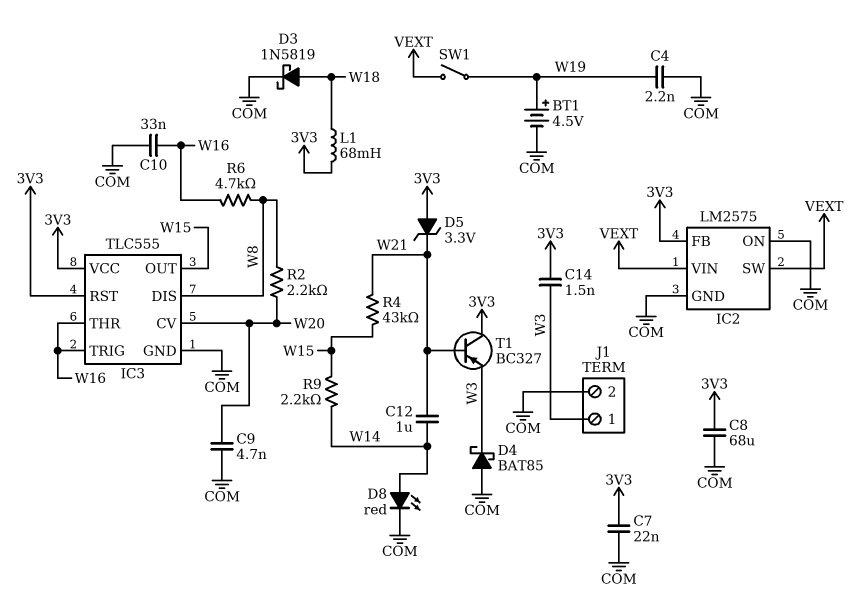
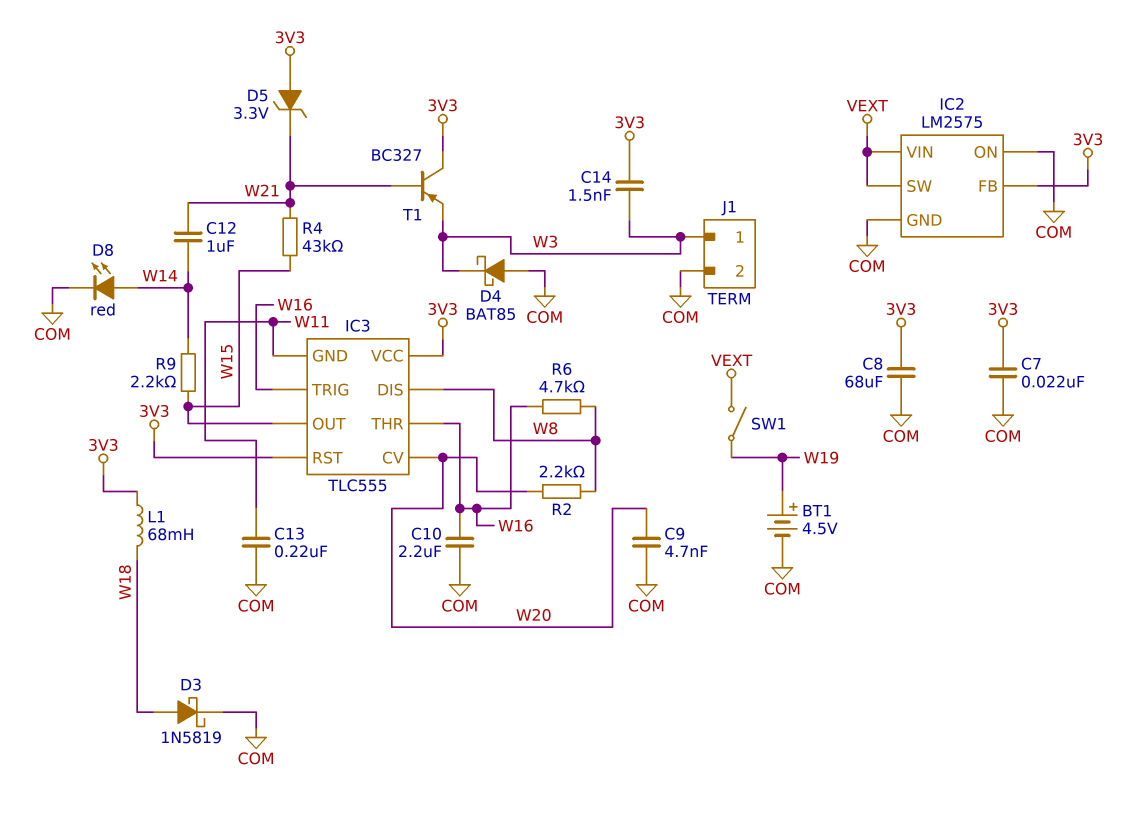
C4: 2.2nF (COM, W19) -> none
C10: 33nF (COM, W16) -> 2.2uF (COM, W16)
C13: none -> 220nF (COM, W11)
IC3 pin GND: COM -> W11

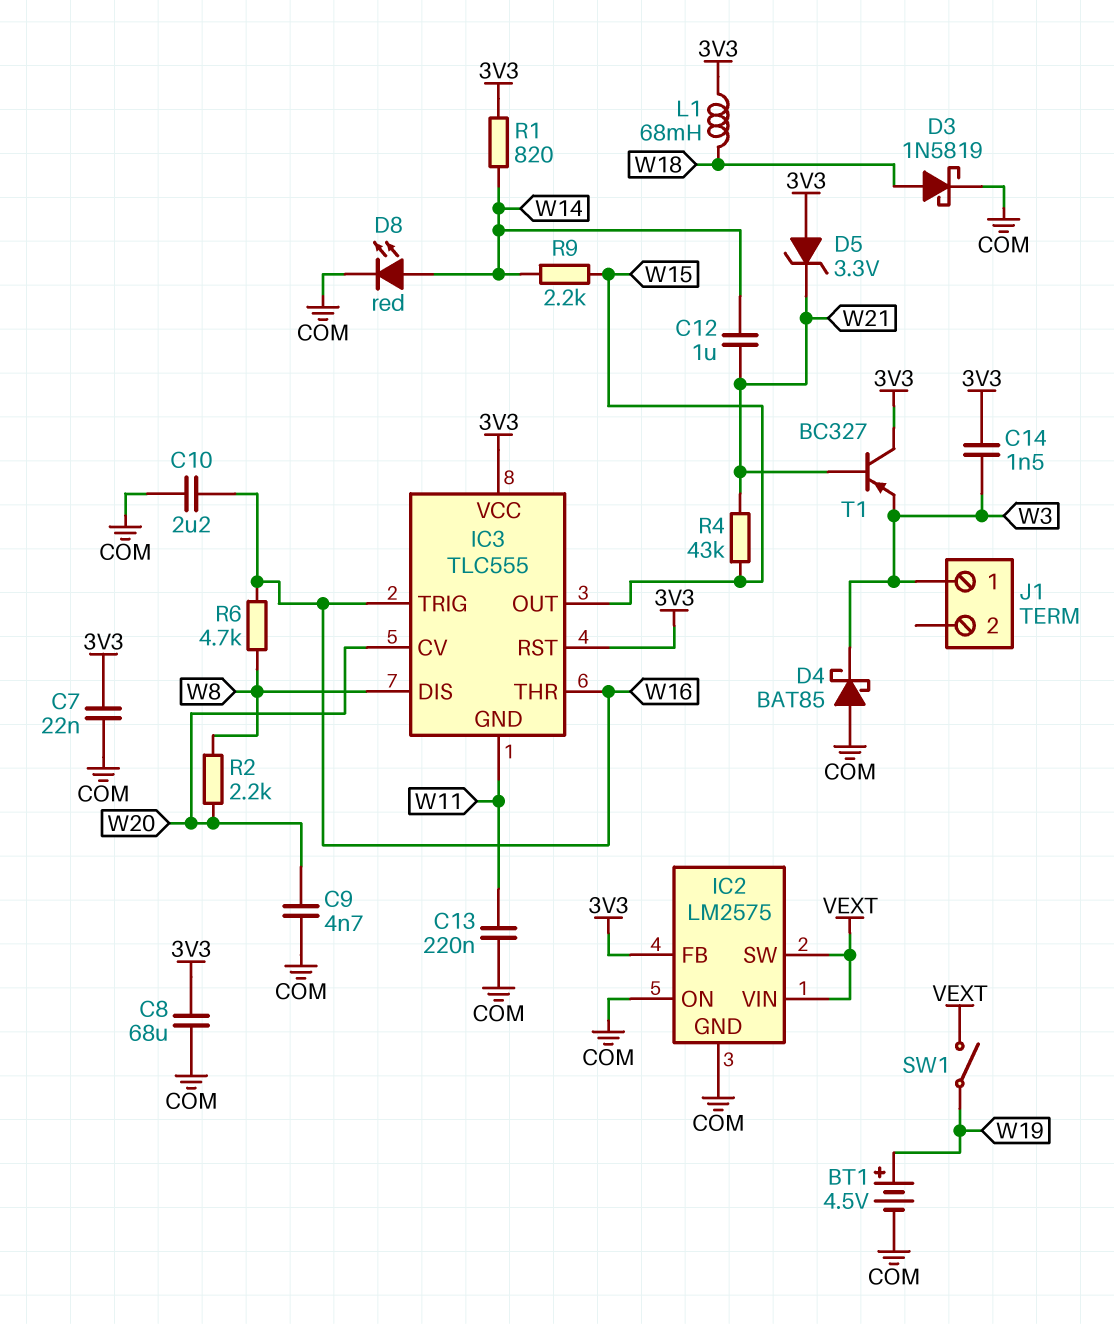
J1 pin 2: COM -> none
R1: none -> 820 (3V3, W14)

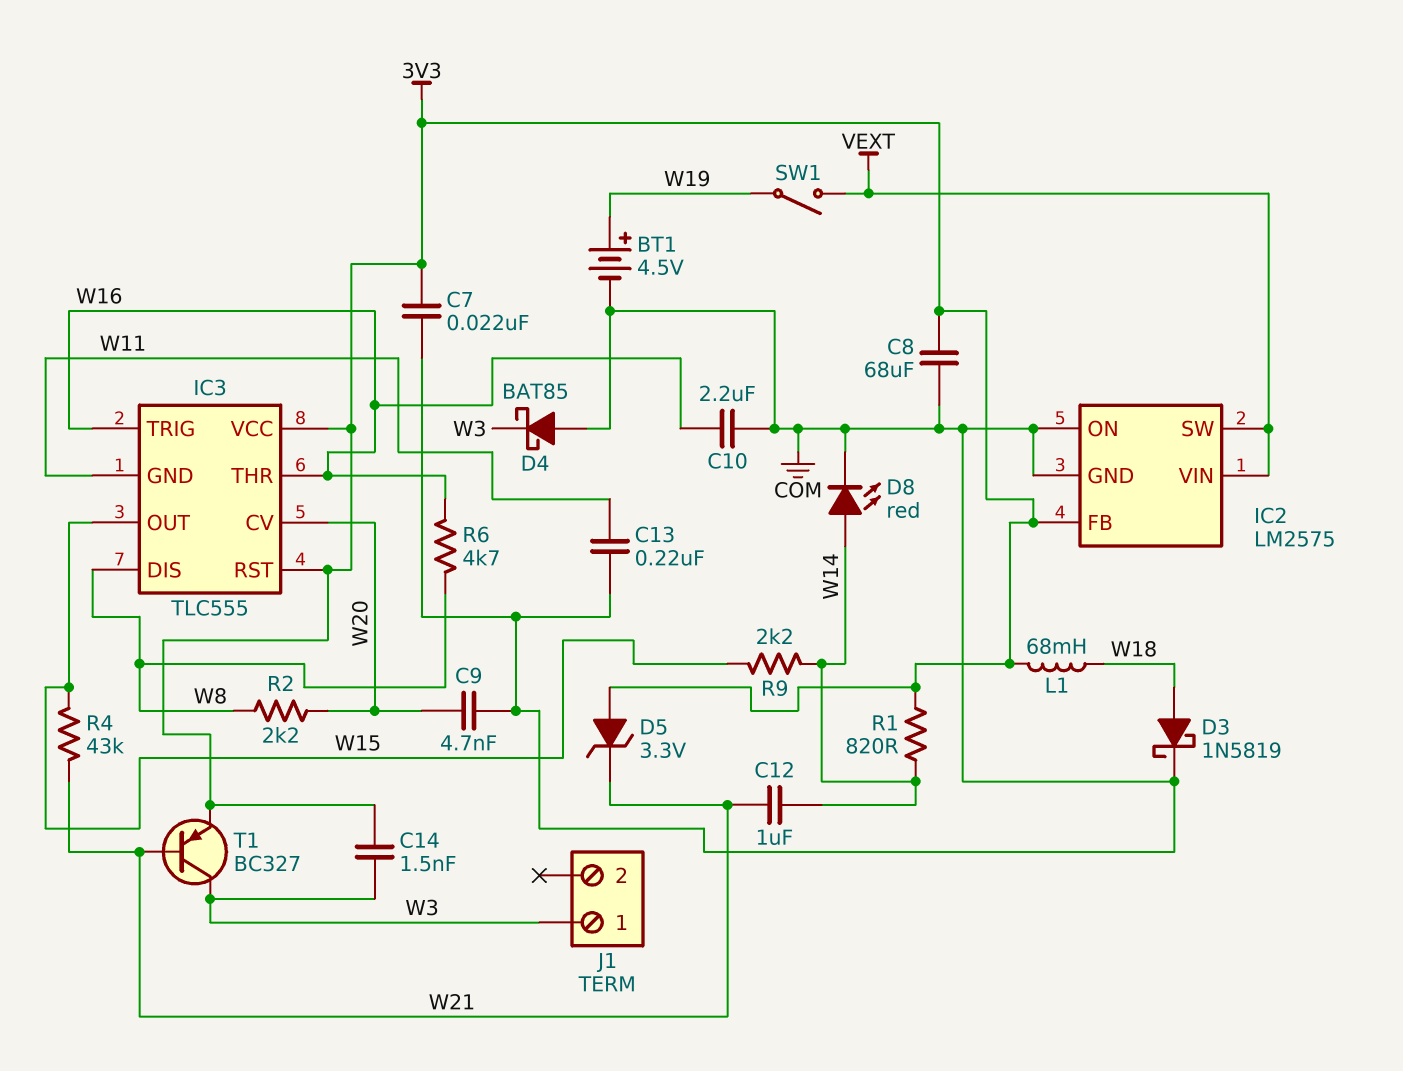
T1: PNP BC327 (B W21, C 3V3, E W3) -> PNP BC327 (B W21, C W3, E 3V3)

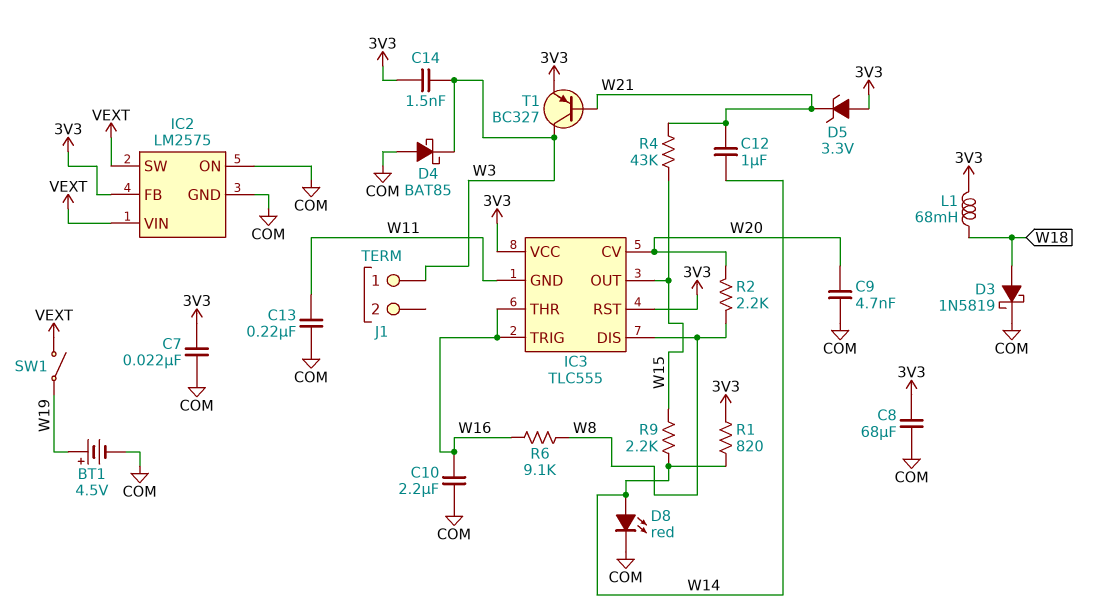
R6: 4.7k (W8, W16) -> 9.1k (W8, W16)

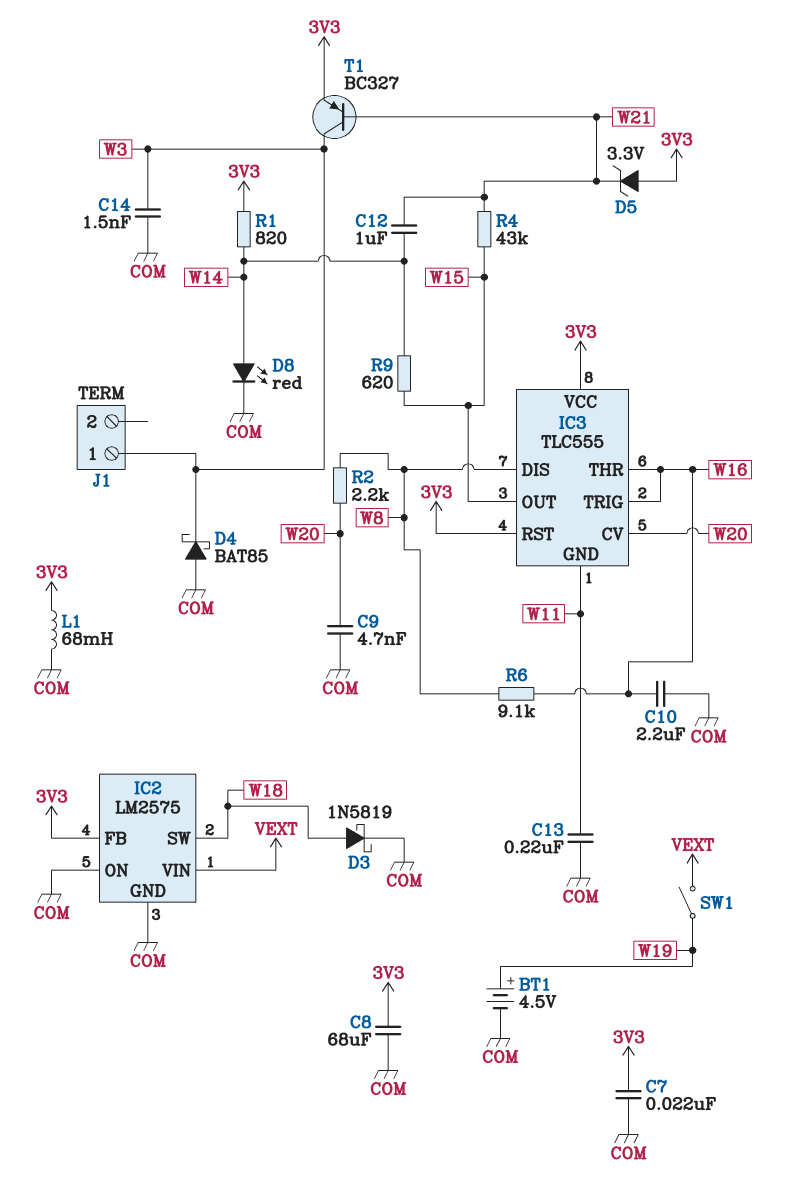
C14: 1.5nF (3V3, W3) -> 1.5nF (COM, W3)
IC2 pin SW: VEXT -> W18
L1: 68mH (3V3, W18) -> 68mH (3V3, COM)
R9: 2.2k (W14, W15) -> 620 (W14, W15)

